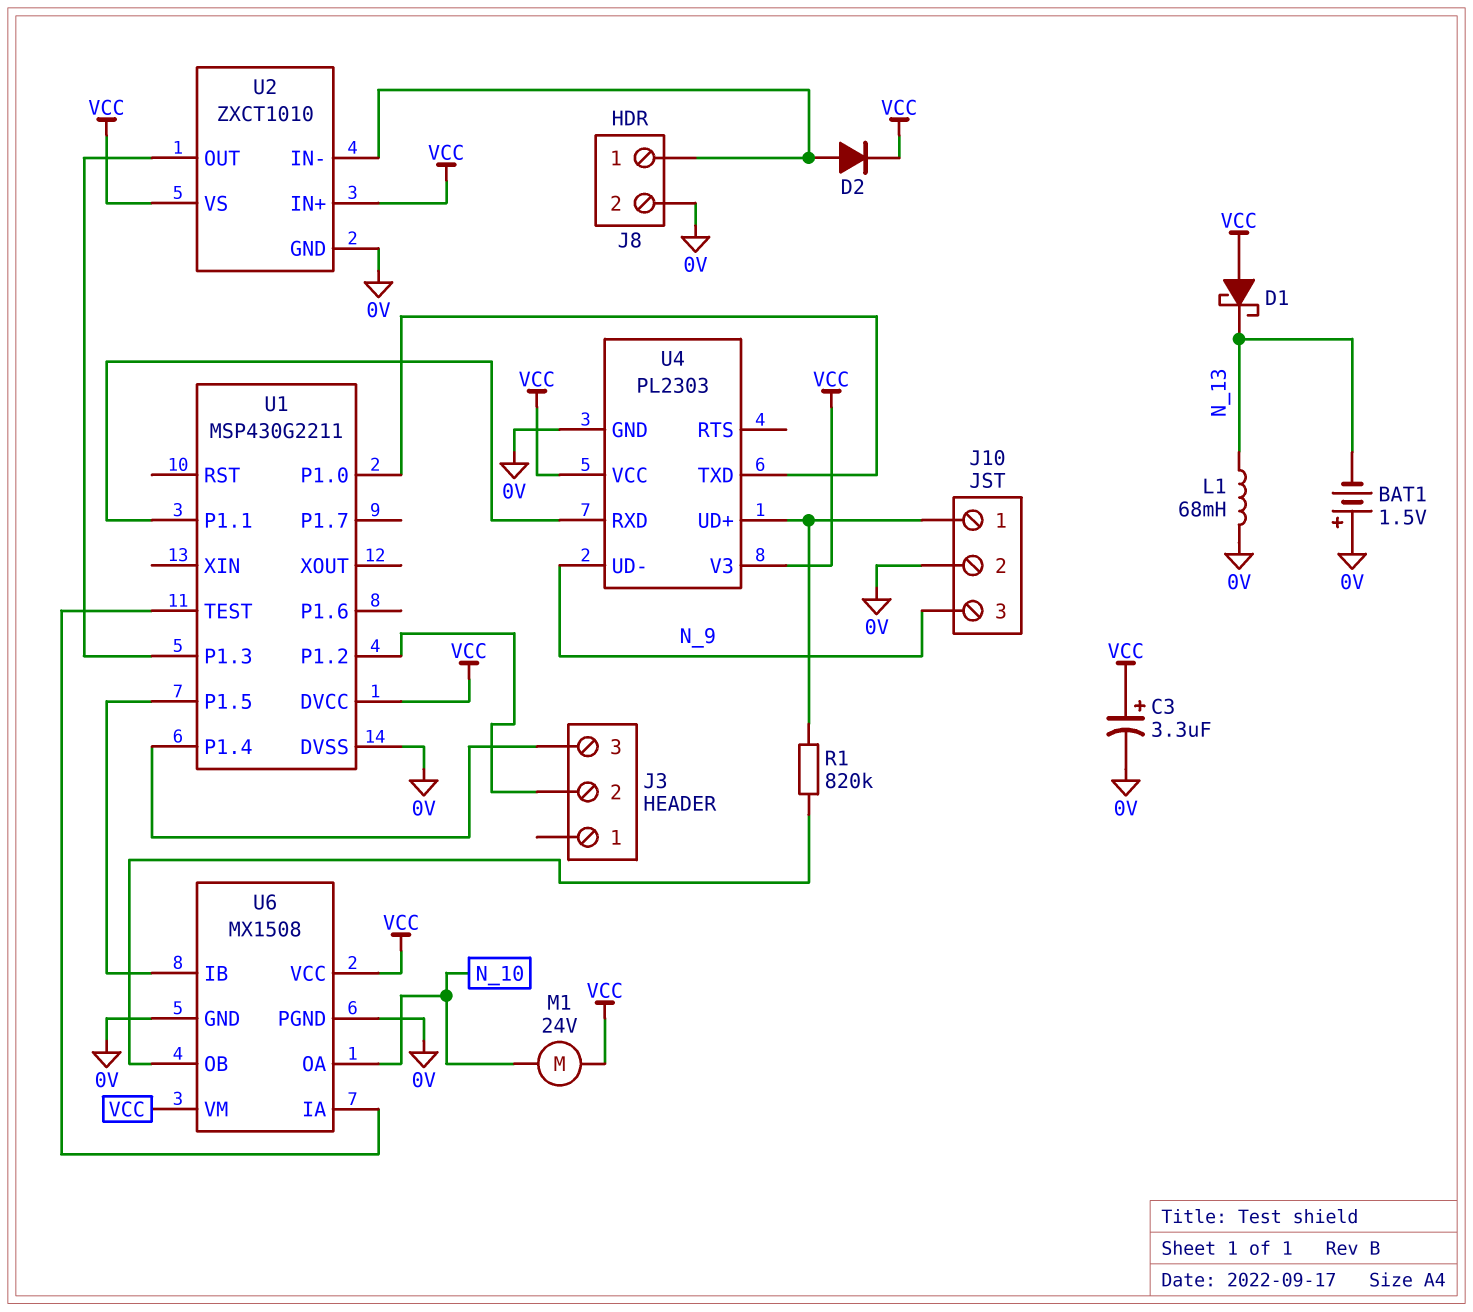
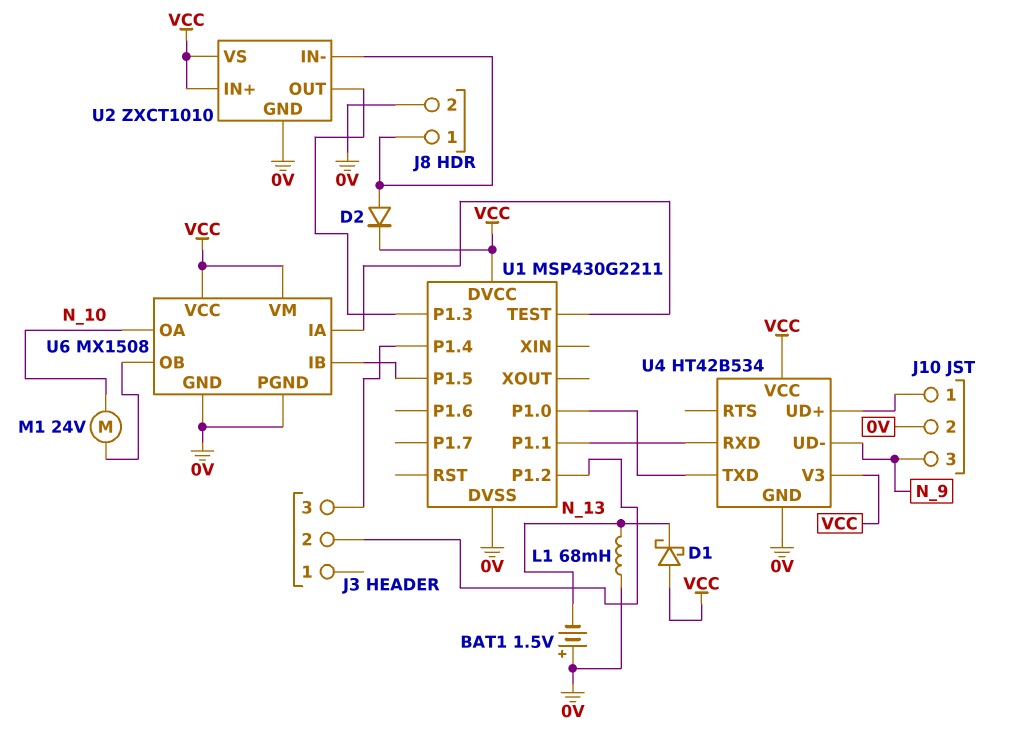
C3: 3.3uF (plus VCC, minus 0V) -> none
M1: motor 24V (N_10, VCC) -> motor 24V (N_10, U6/OB)
R1: 820k (J10/1, U6/OB) -> none
U4: PL2303 -> HT42B534

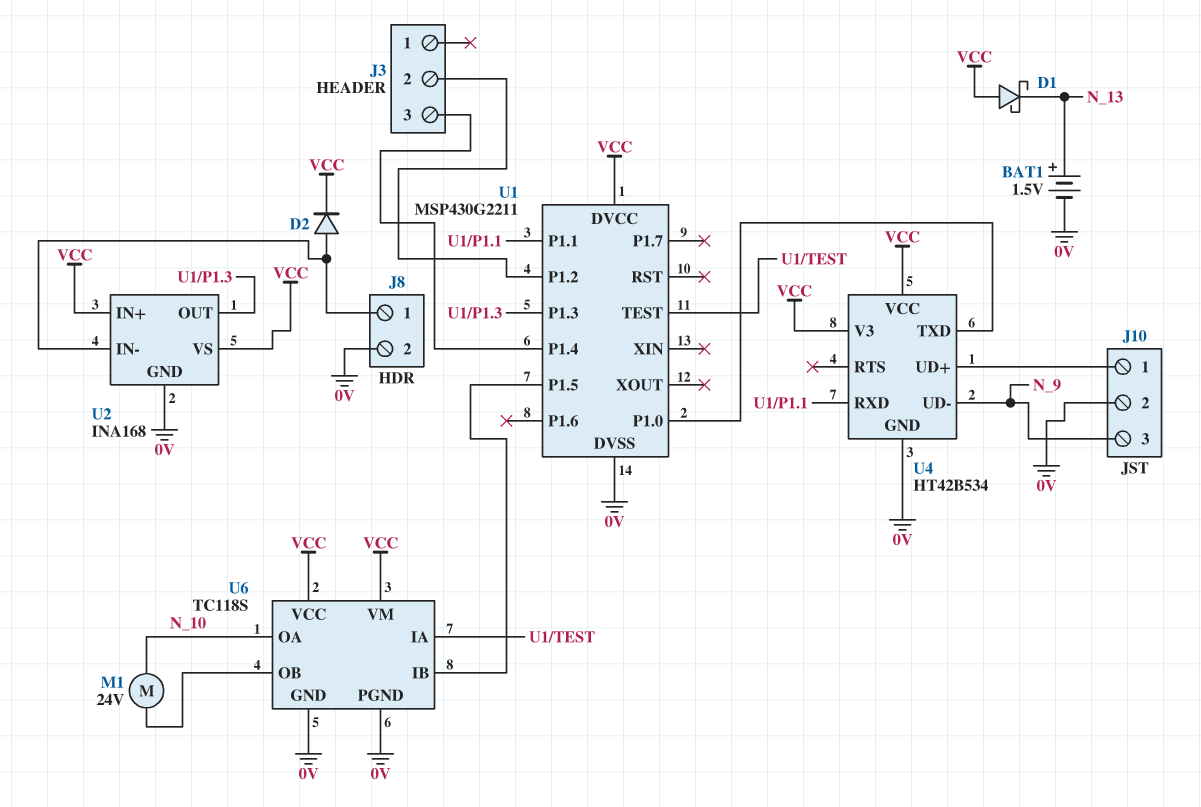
BAT1: 1.5V (plus 0V, minus N_13) -> 1.5V (plus N_13, minus 0V)
L1: 68mH (0V, N_13) -> none
U2: ZXCT1010 -> INA168
U6: MX1508 -> TC118S

